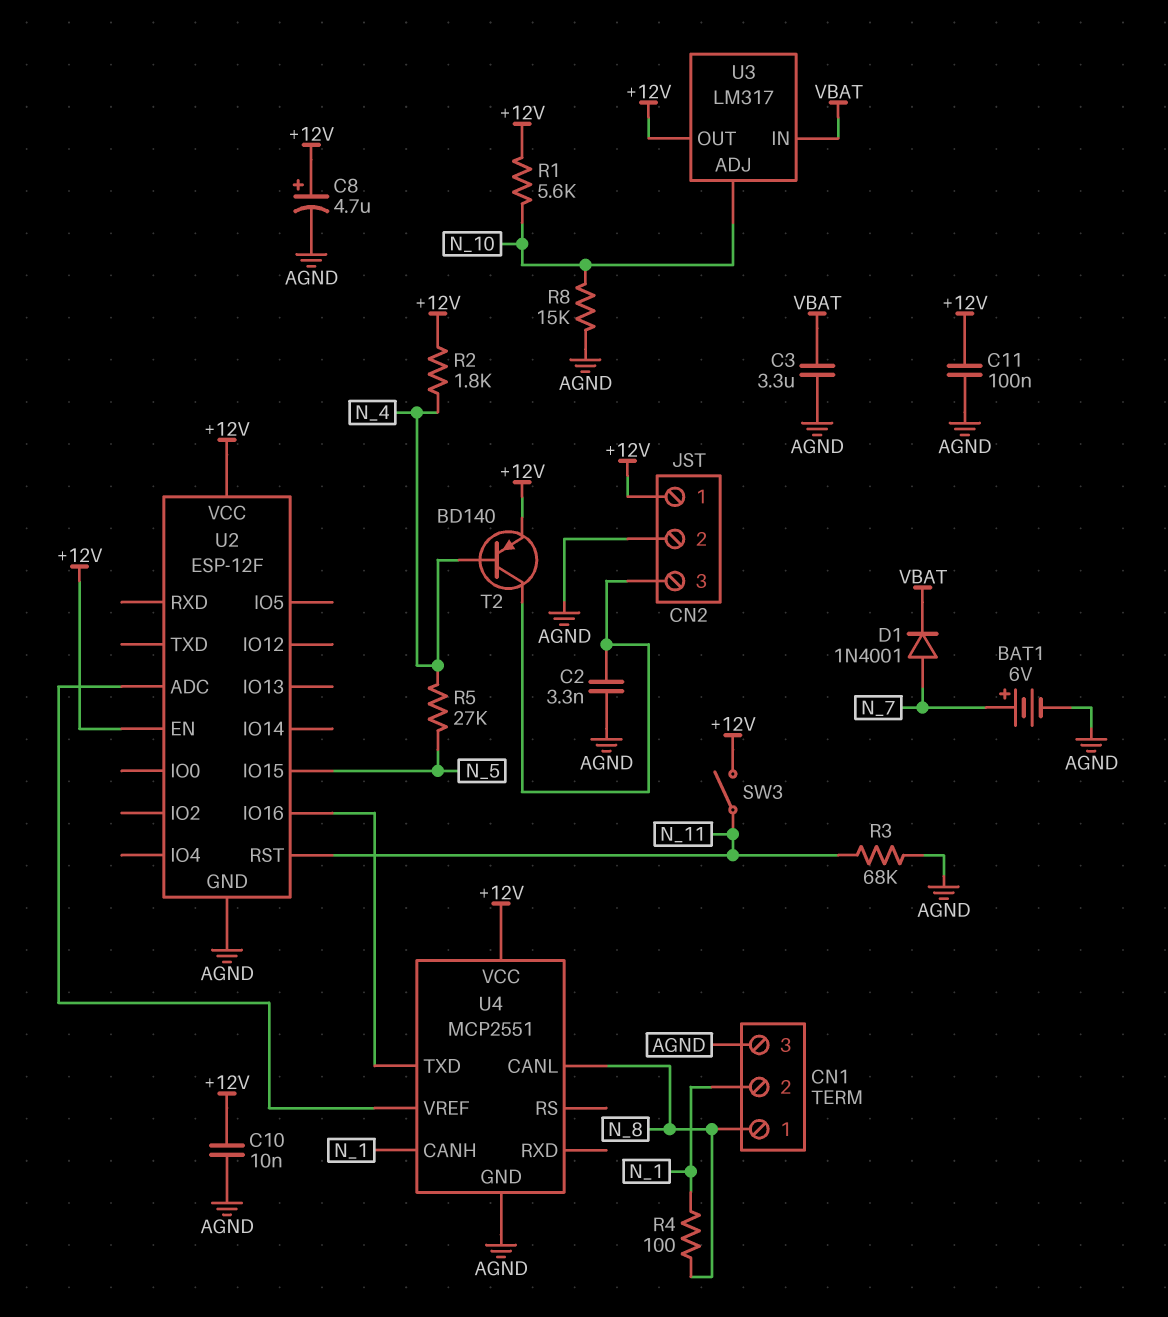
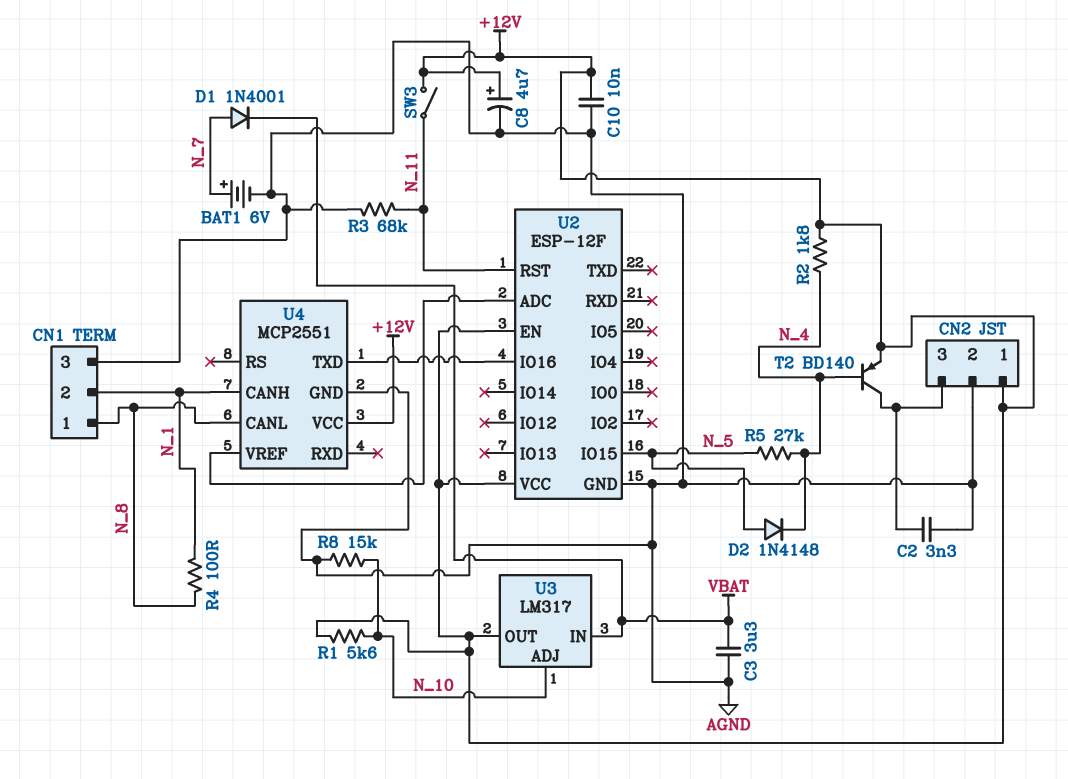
C11: 100nF (+12V, AGND) -> none
D2: none -> diode 1N4148 (A N_5, K N_4)

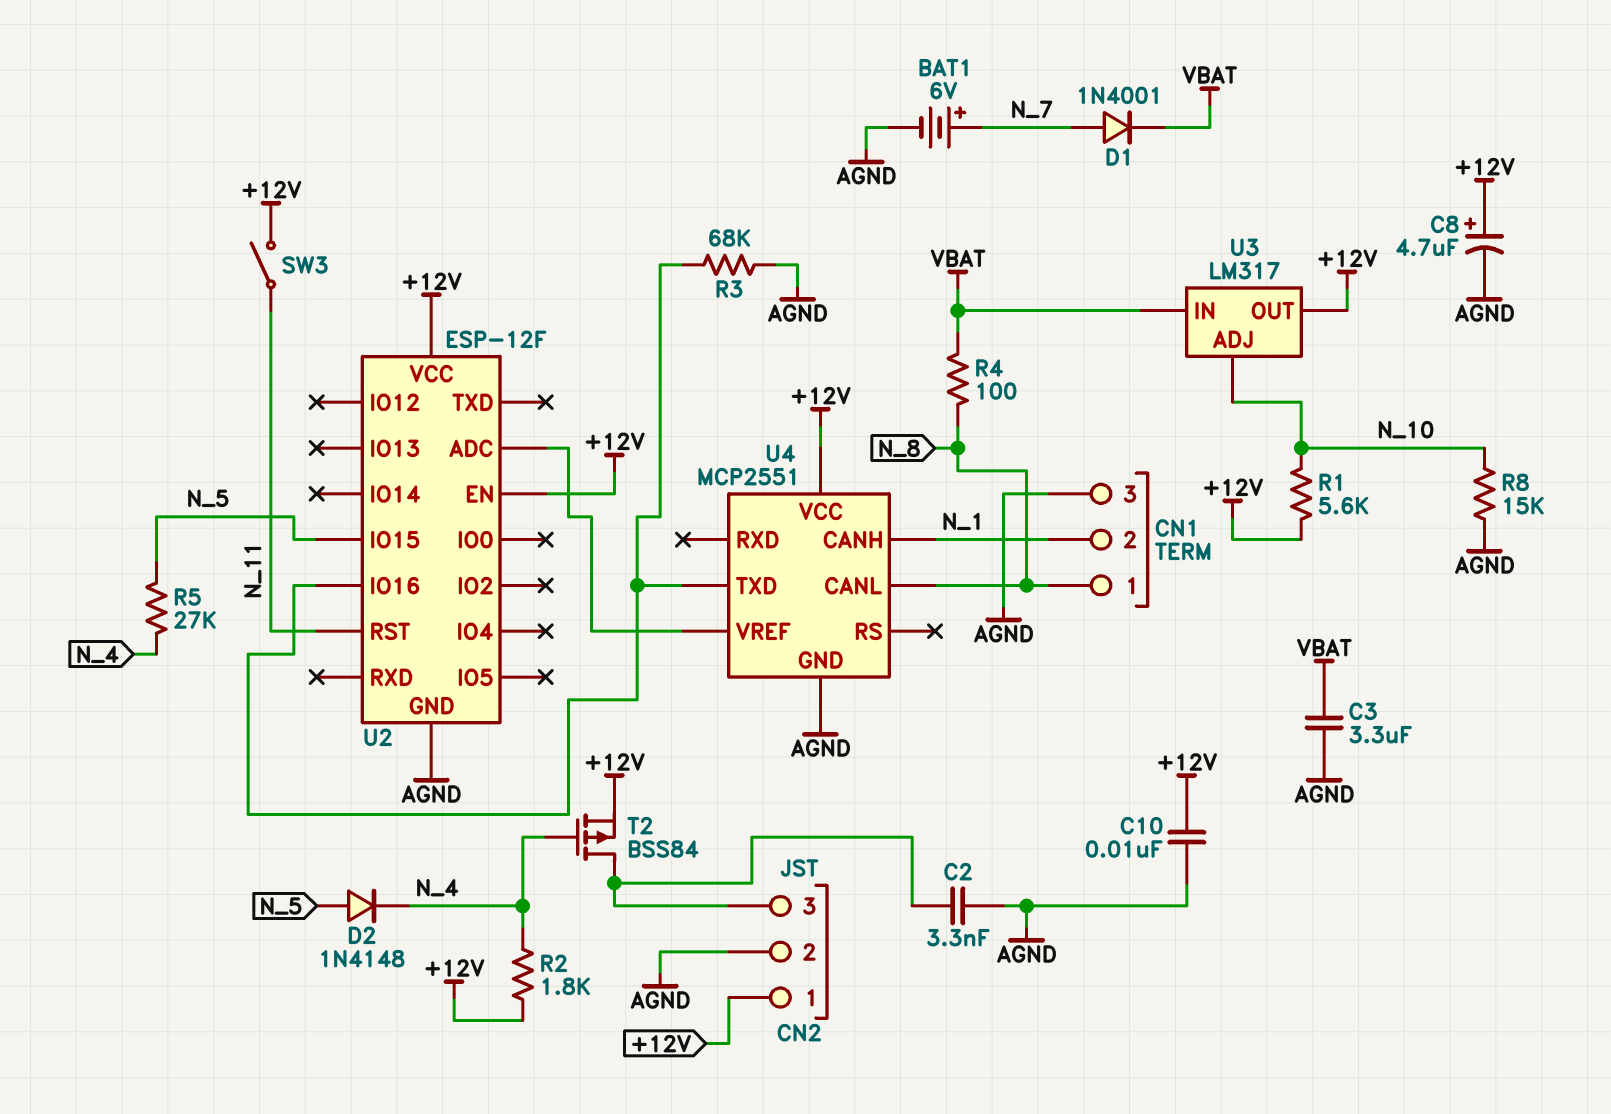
R3: 68k (AGND, N_11) -> 68k (AGND, U2/IO16)
R4: 100 (N_1, N_8) -> 100 (N_8, VBAT)
T2: PNP BD140 (B N_4, C CN2/3, E +12V) -> PMOS BSS84 (G N_4, D CN2/3, S +12V)

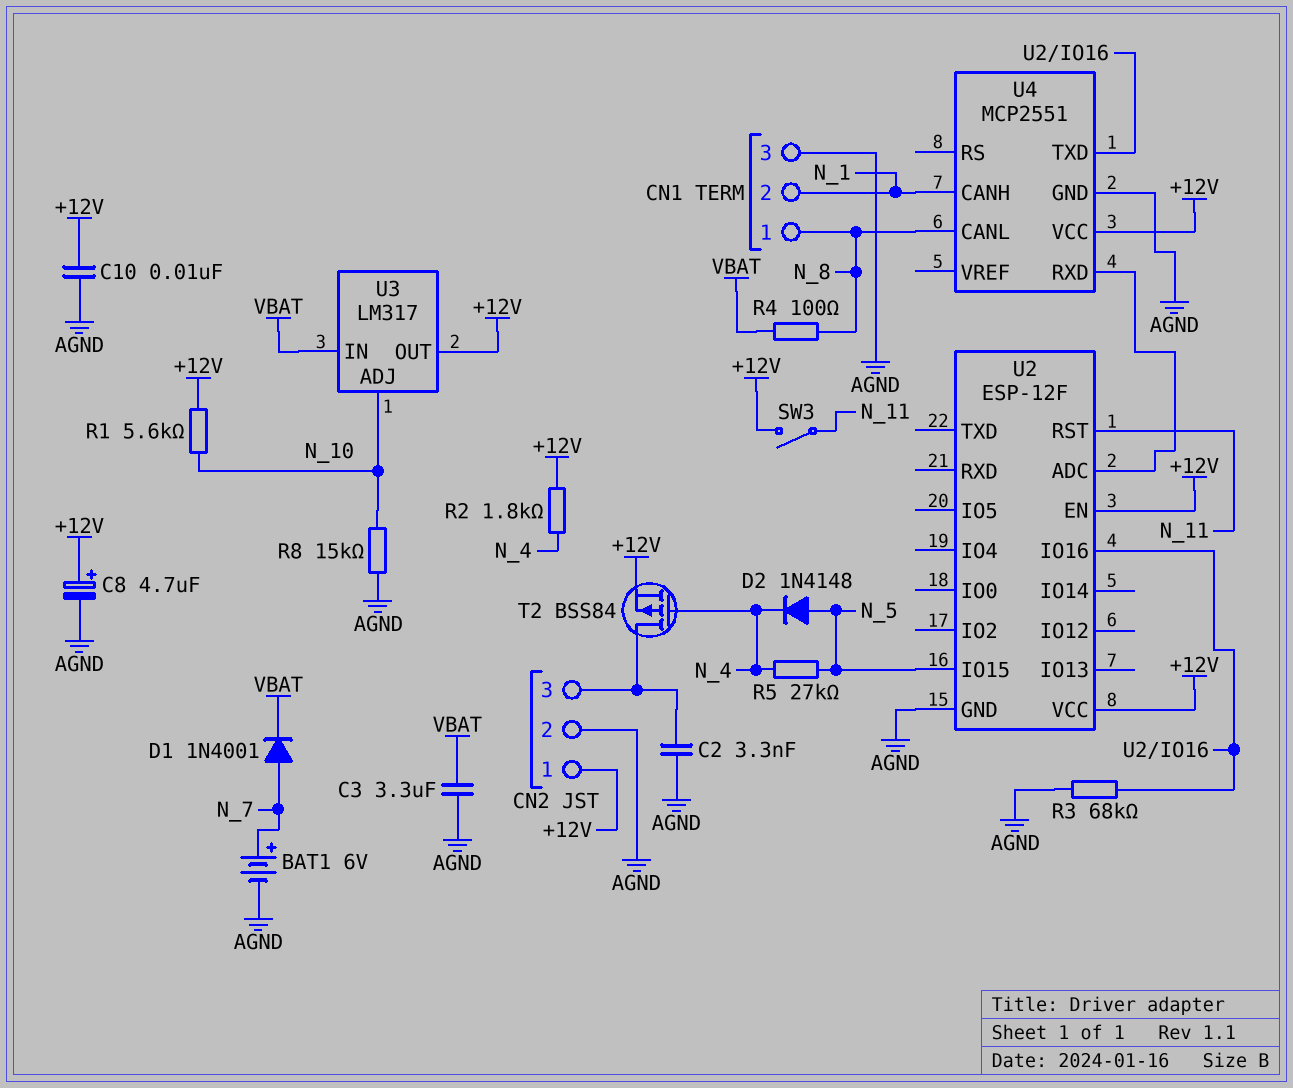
U4 pin RXD: none -> U2/ADC
U4 pin VREF: U2/ADC -> none

